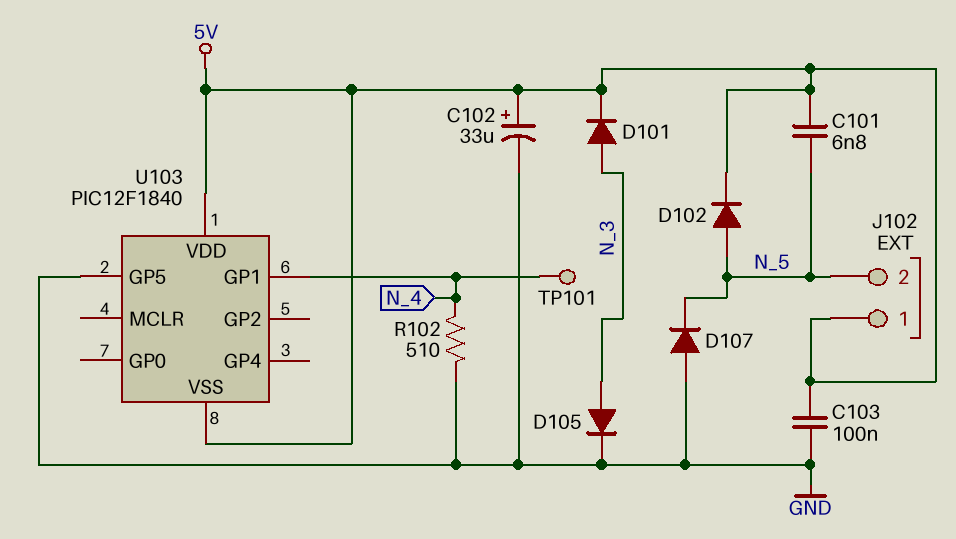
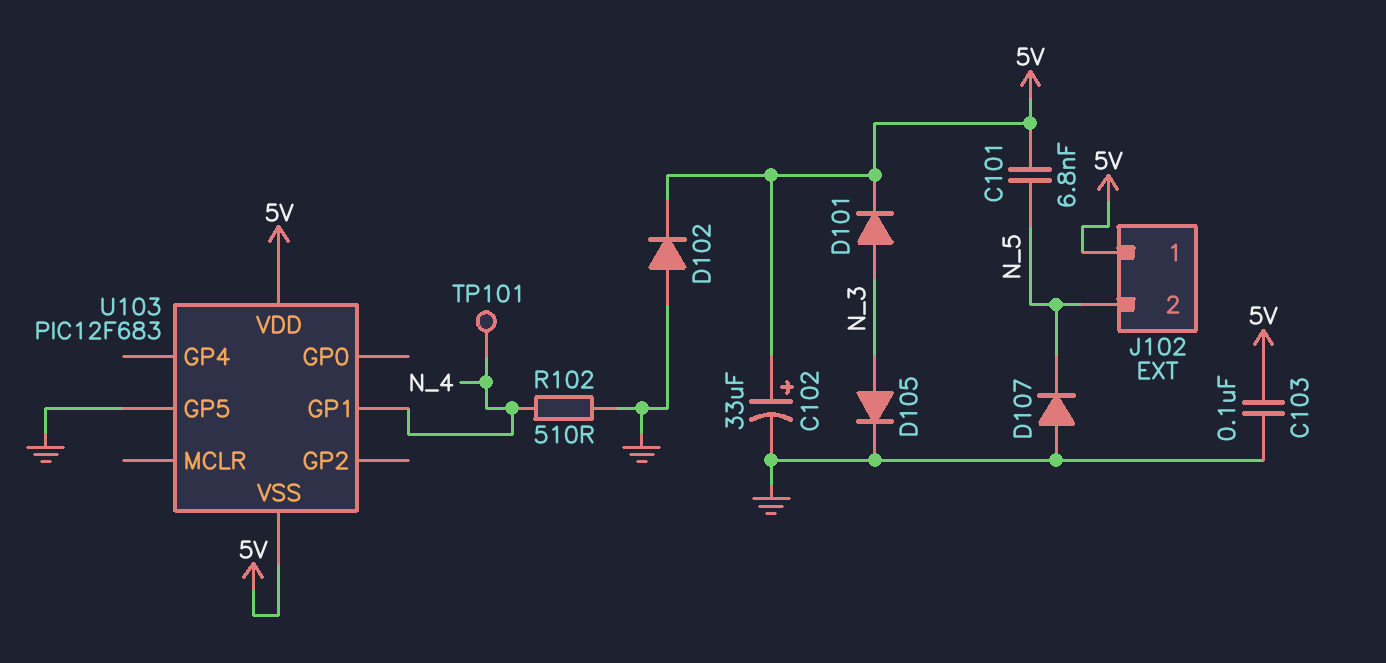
D102: diode (A N_5, K 5V) -> diode (A GND, K 5V)
U103: PIC12F1840 -> PIC12F683

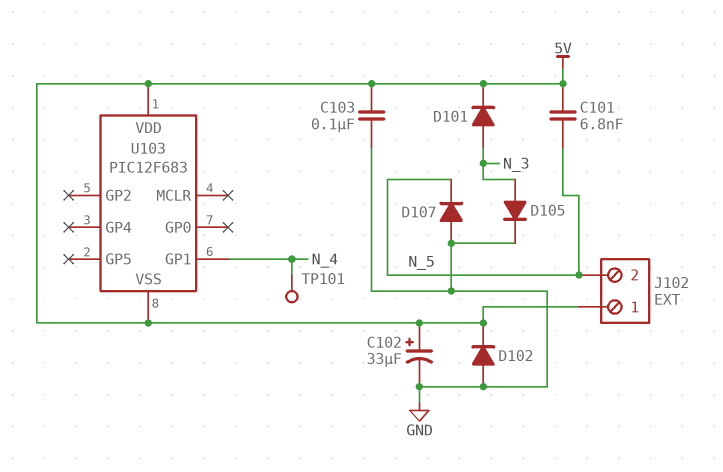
R102: 510 (GND, N_4) -> none
U103 pin GP5: GND -> none

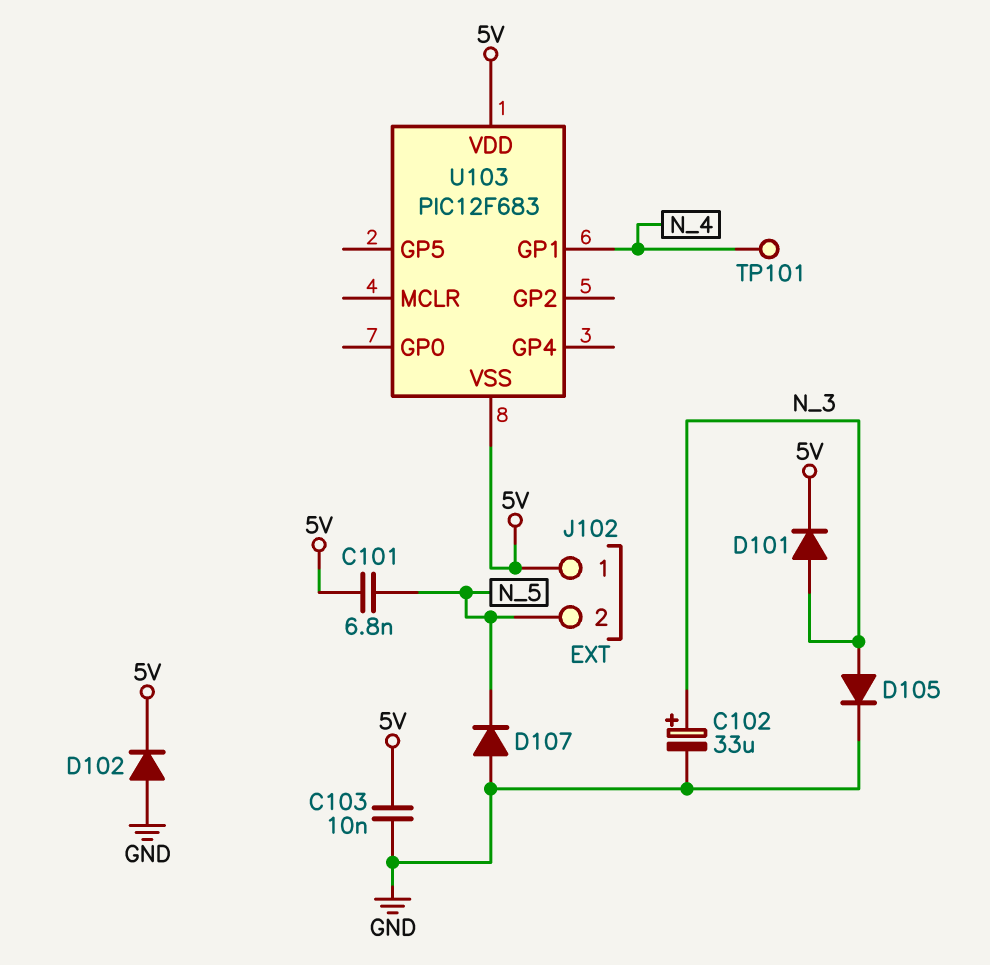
C102: 33uF (plus 5V, minus GND) -> 33uF (plus N_3, minus GND)
C103: 100nF (5V, GND) -> 10nF (5V, GND)

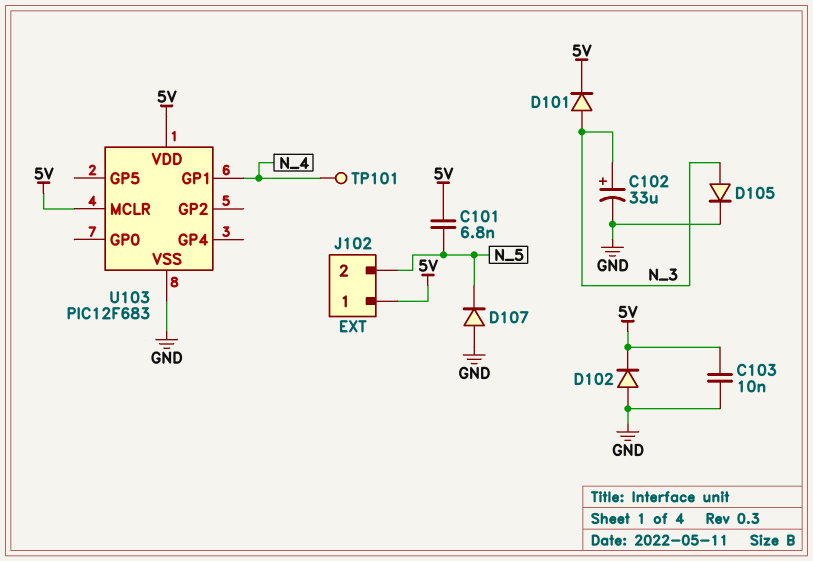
U103 pin MCLR: none -> 5V
U103 pin VSS: 5V -> GND

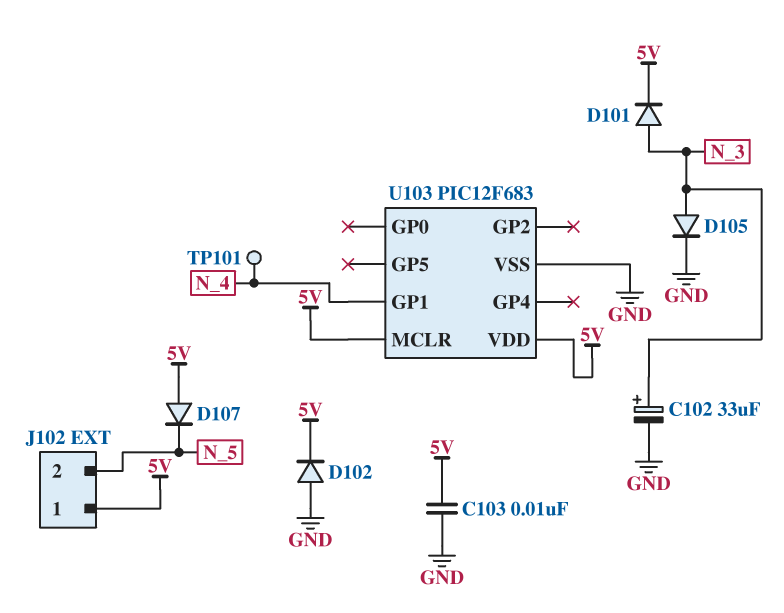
C101: 6.8nF (5V, N_5) -> none
D107: diode (A GND, K N_5) -> diode (A 5V, K N_5)

